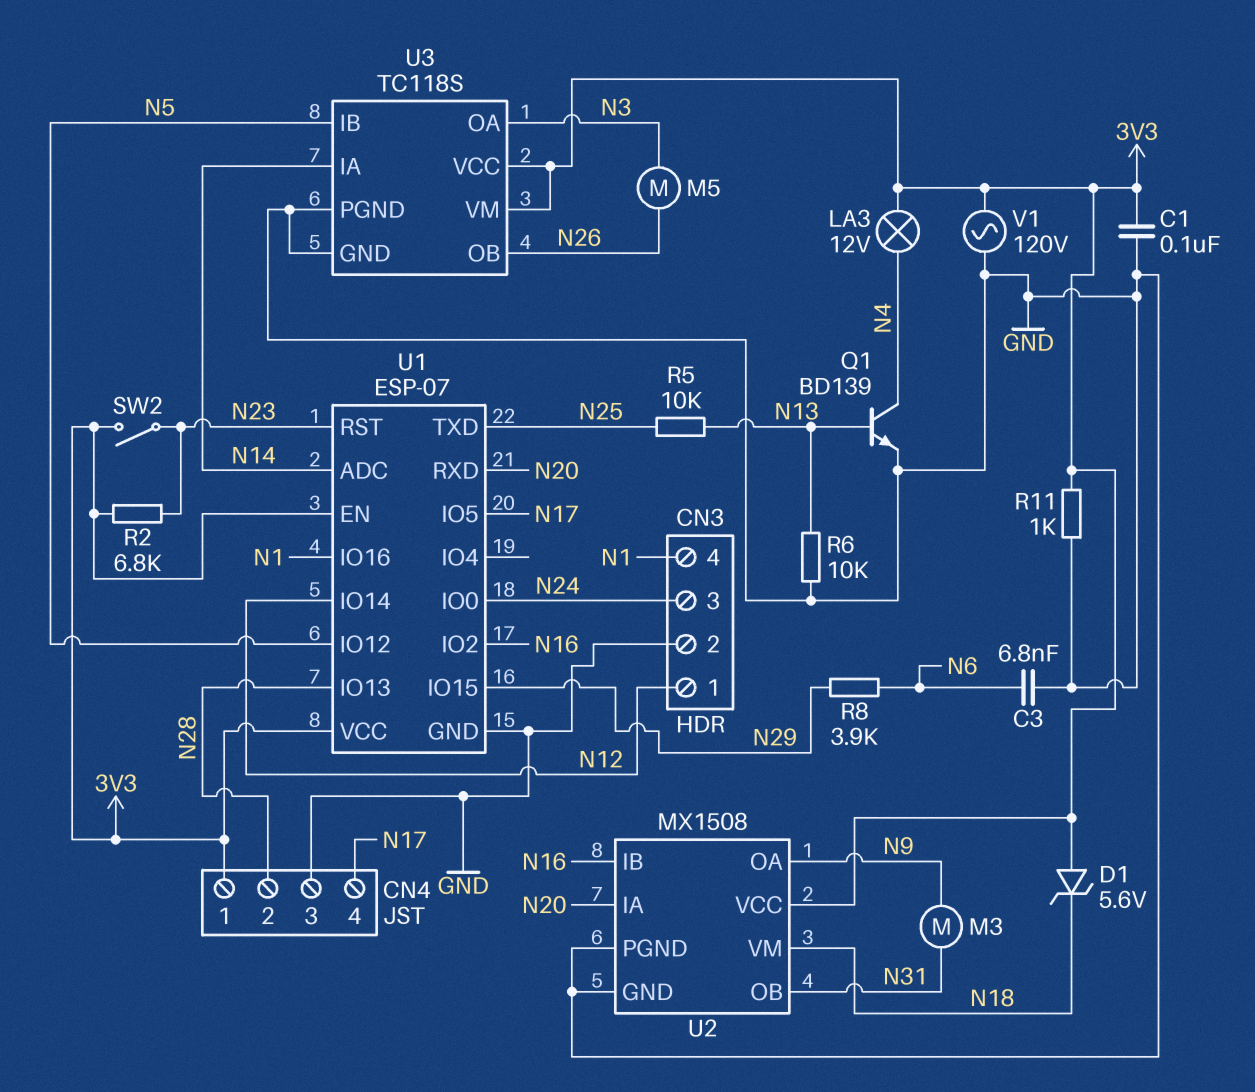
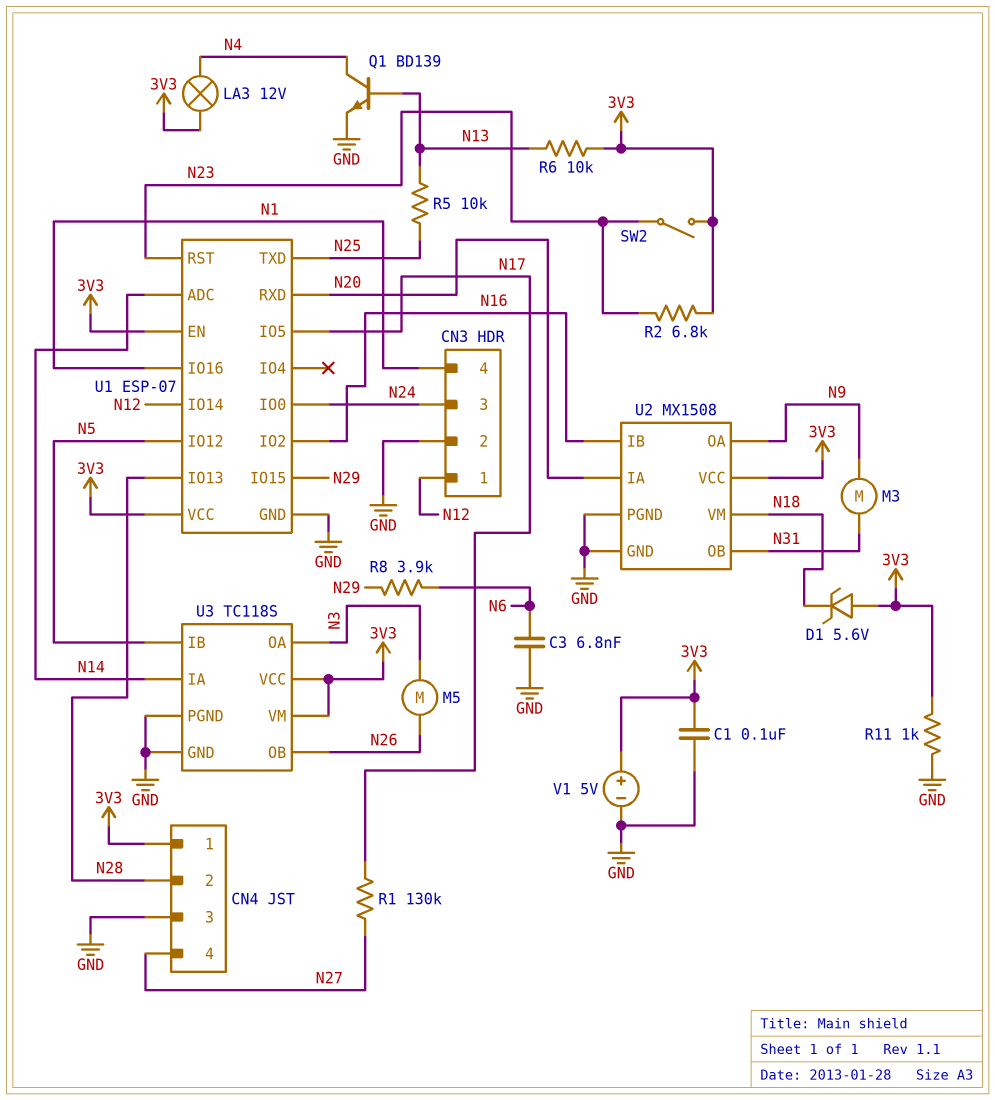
CN4 pin 4: N17 -> N27
R1: none -> 130k (N17, N27)
R6: 10k (GND, N13) -> 10k (3V3, N13)
V1: AC 120V (3V3, GND) -> 5V (plus 3V3, minus GND)

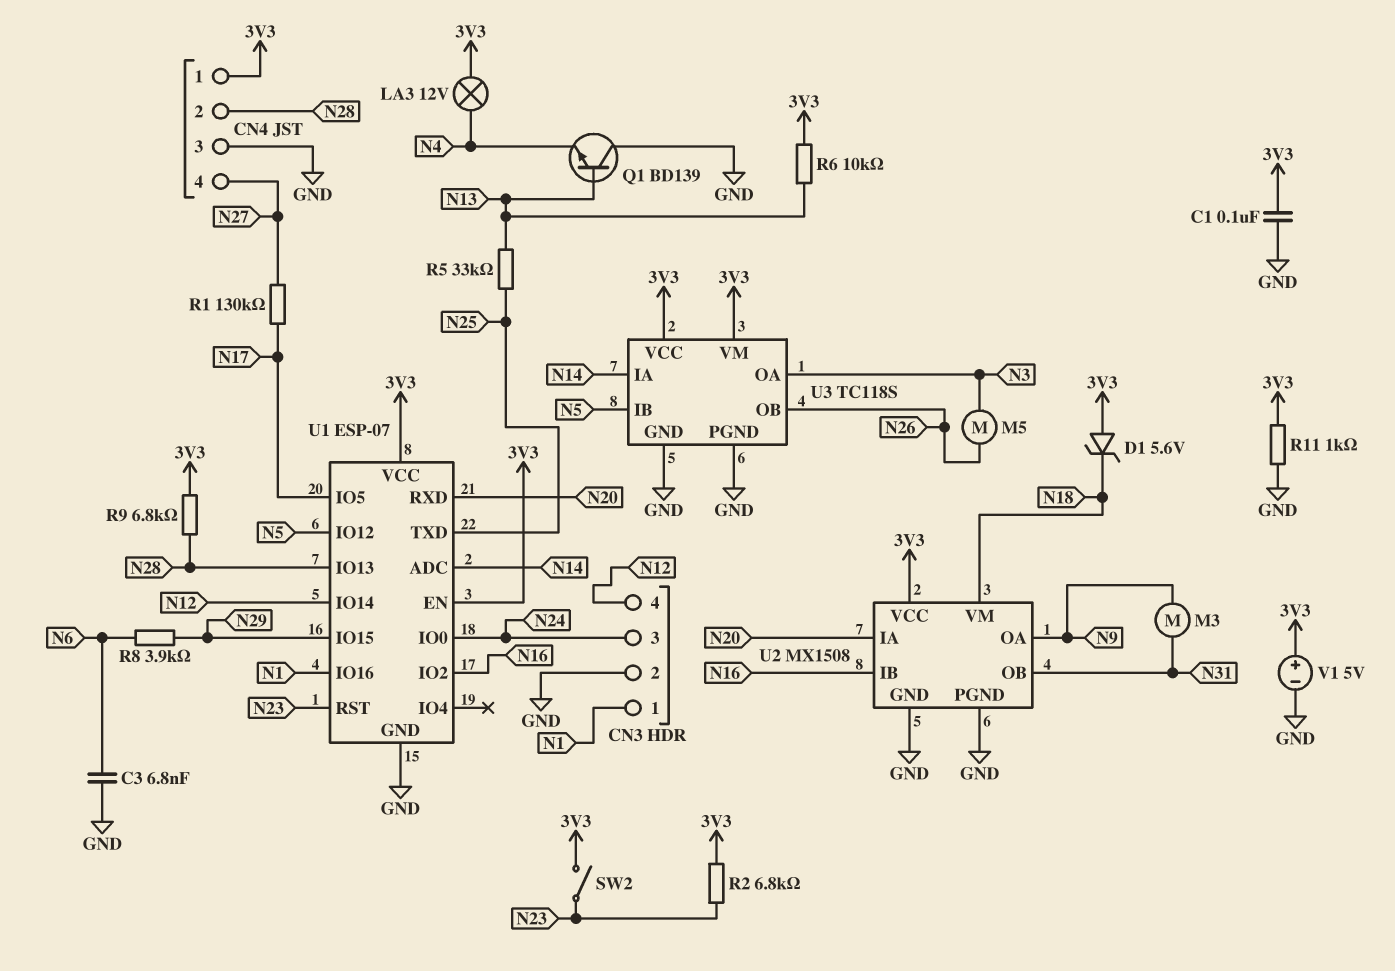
CN3 pin 1: N12 -> N1
CN3 pin 4: N1 -> N12
Q1: NPN BD139 (B N13, C N4, E GND) -> NPN BD139 (B N13, C GND, E N4)
R5: 10k (N13, N25) -> 33k (N13, N25)
R9: none -> 6.8k (3V3, N28)

